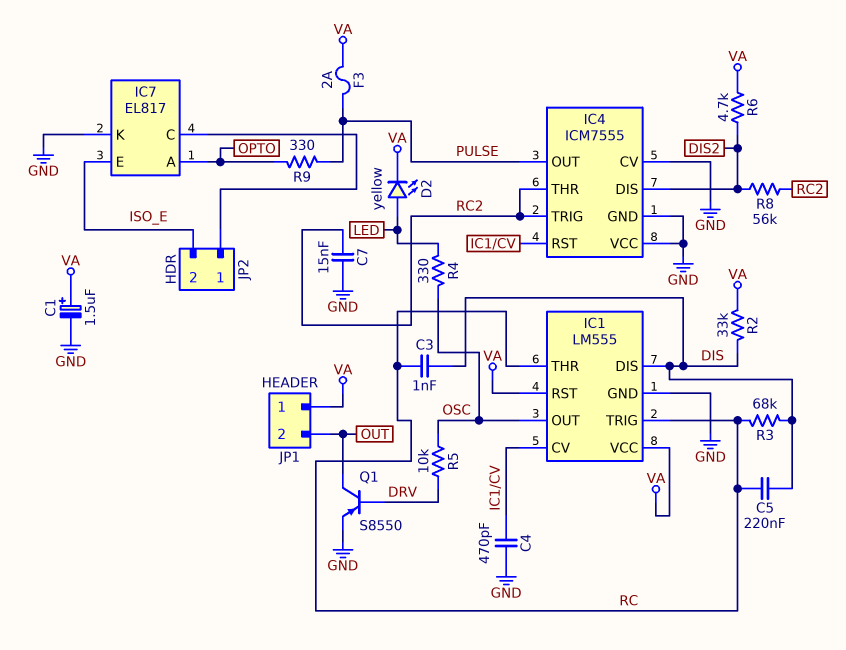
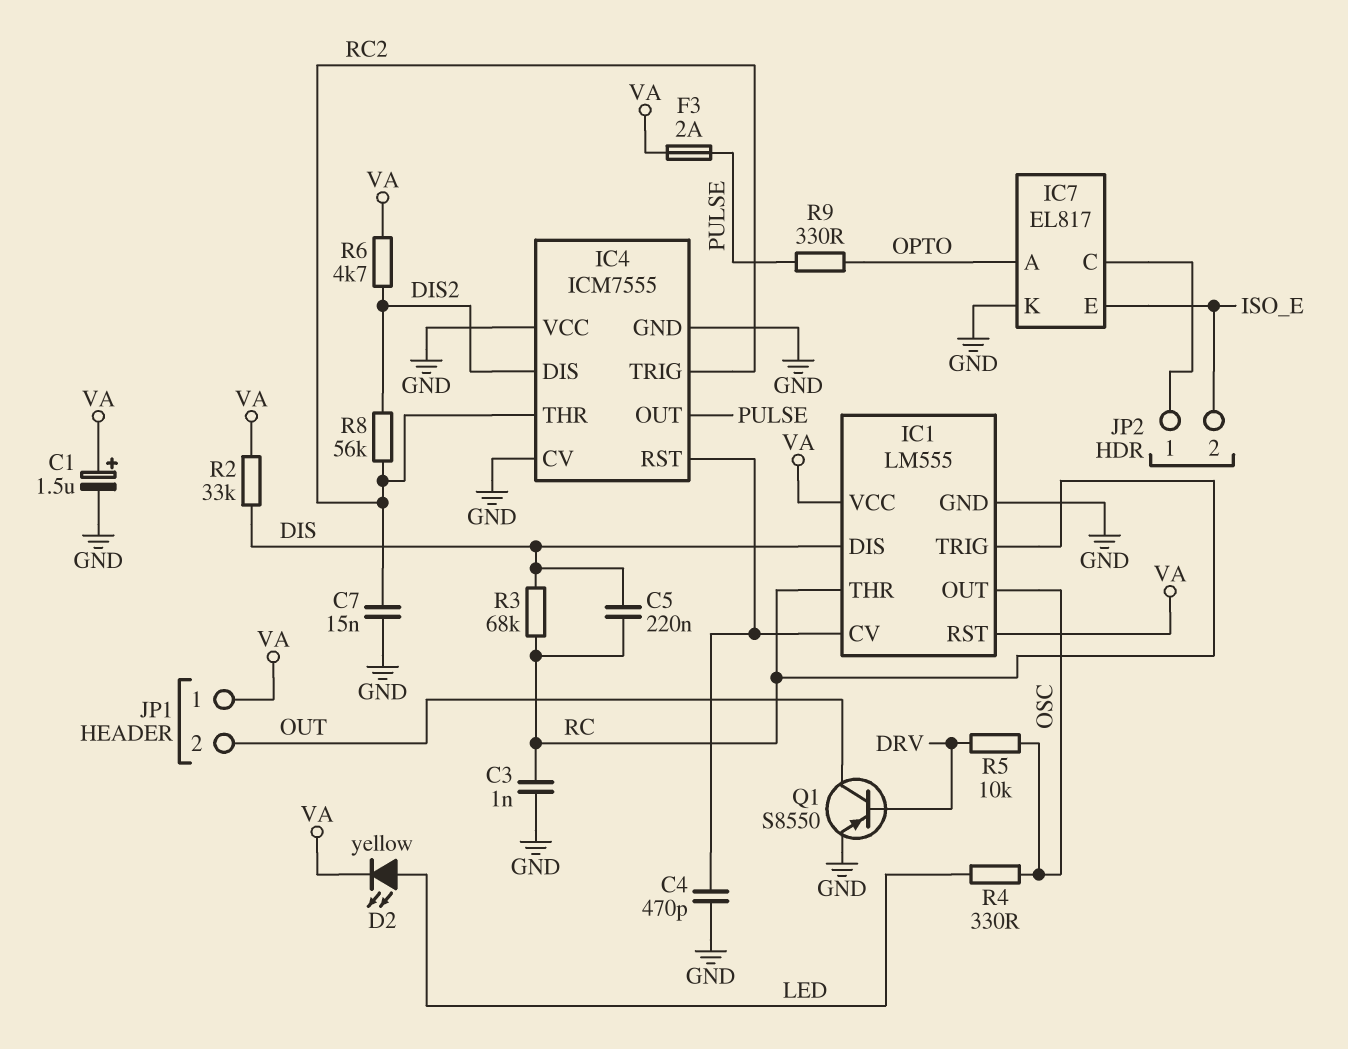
C3: 1nF (DIS, RC) -> 1nF (GND, RC)

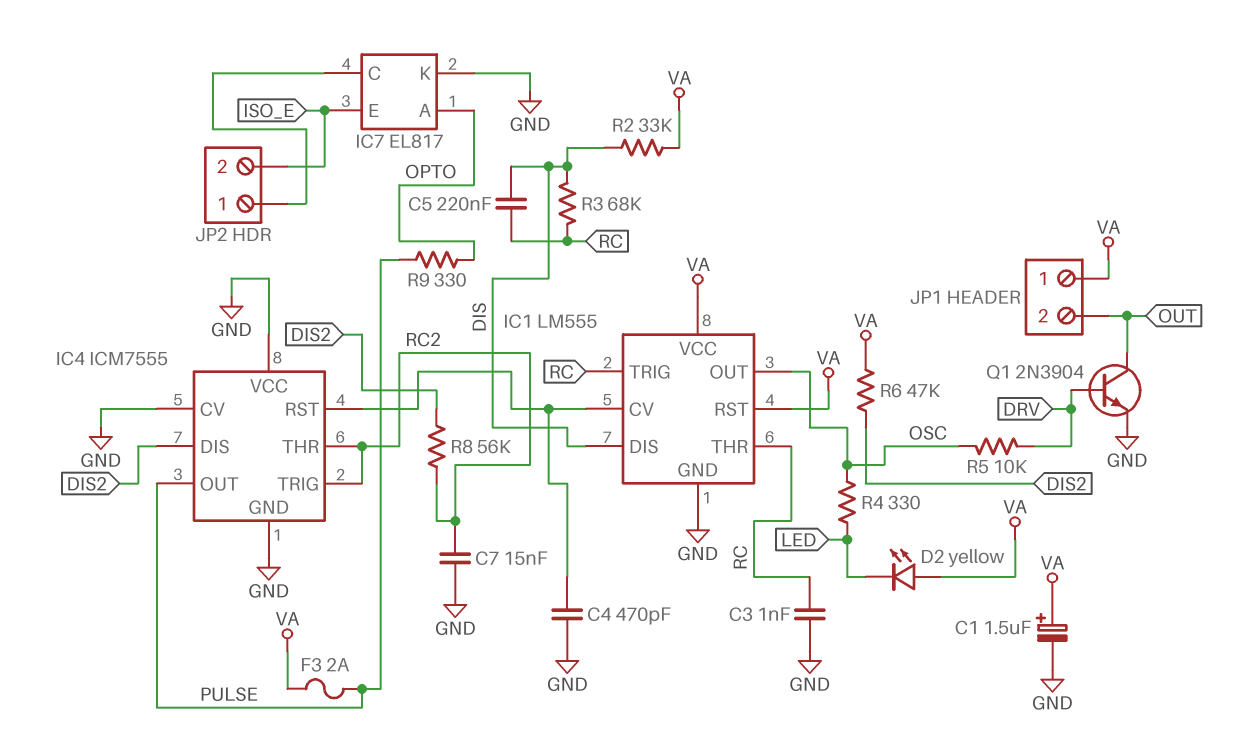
D2: LED yellow (A LED, K VA) -> LED yellow (A VA, K LED)
Q1: PNP S8550 (B DRV, C OUT, E GND) -> NPN 2N3904 (B DRV, C OUT, E GND)
R6: 4.7k (DIS2, VA) -> 47k (DIS2, VA)

